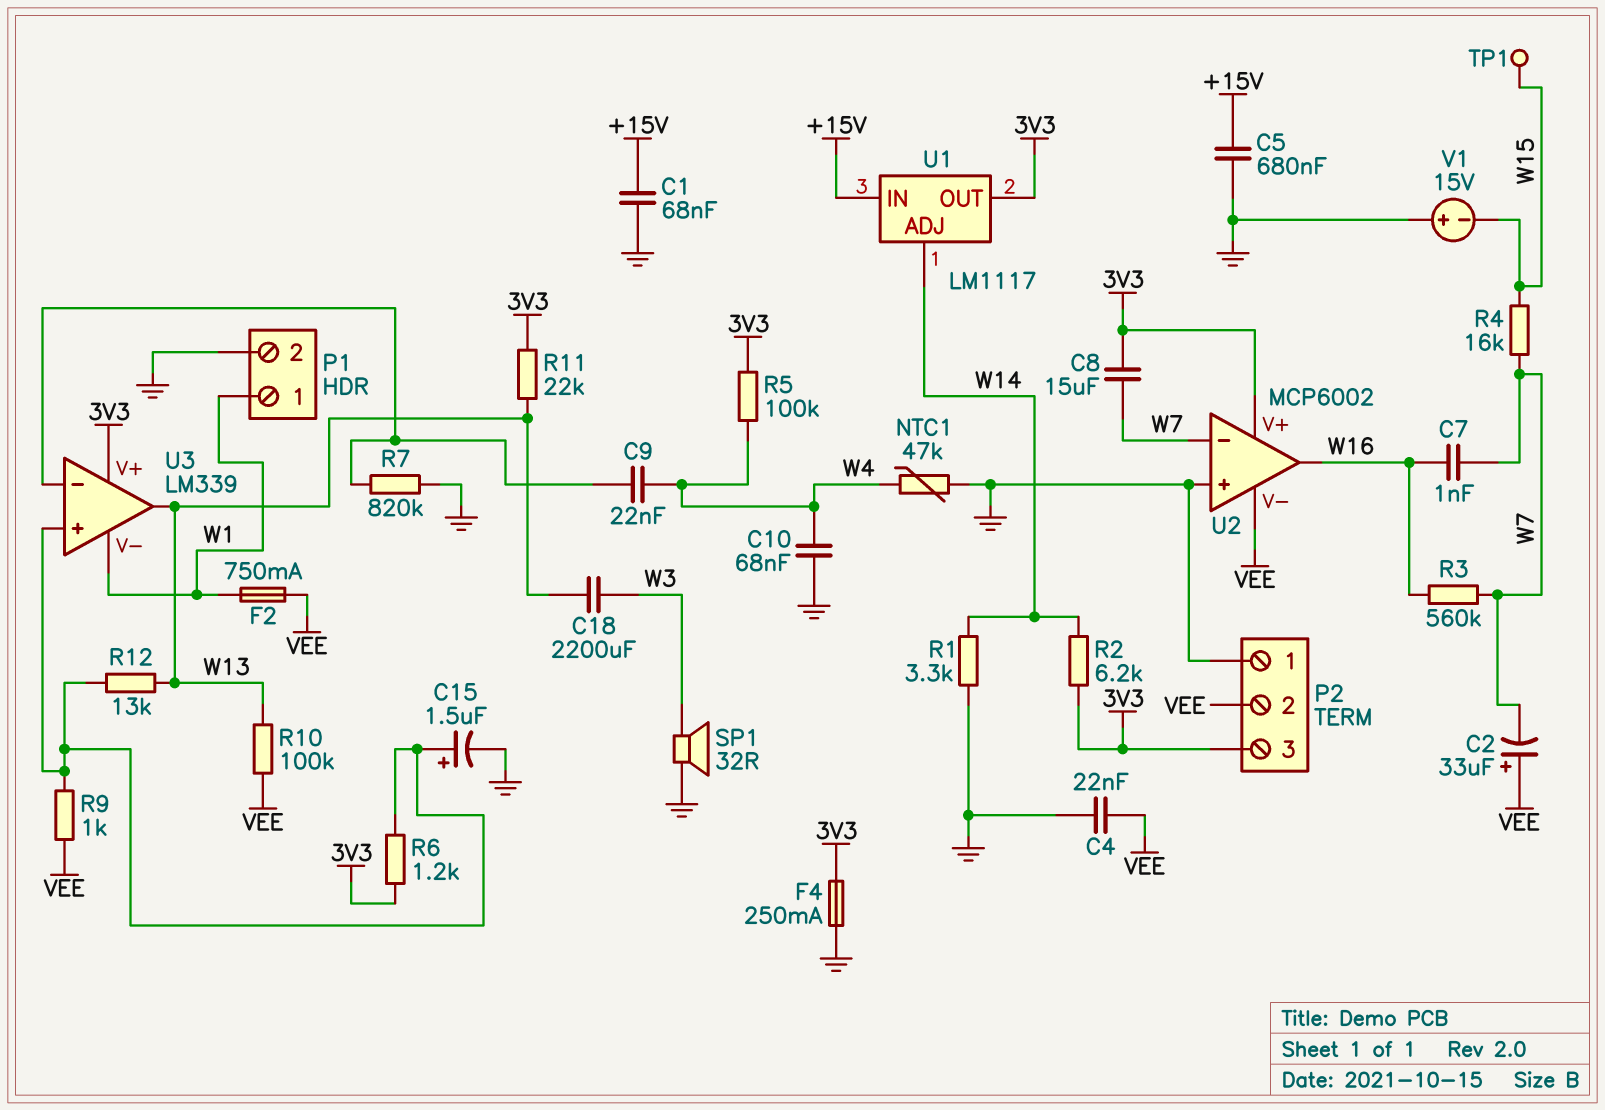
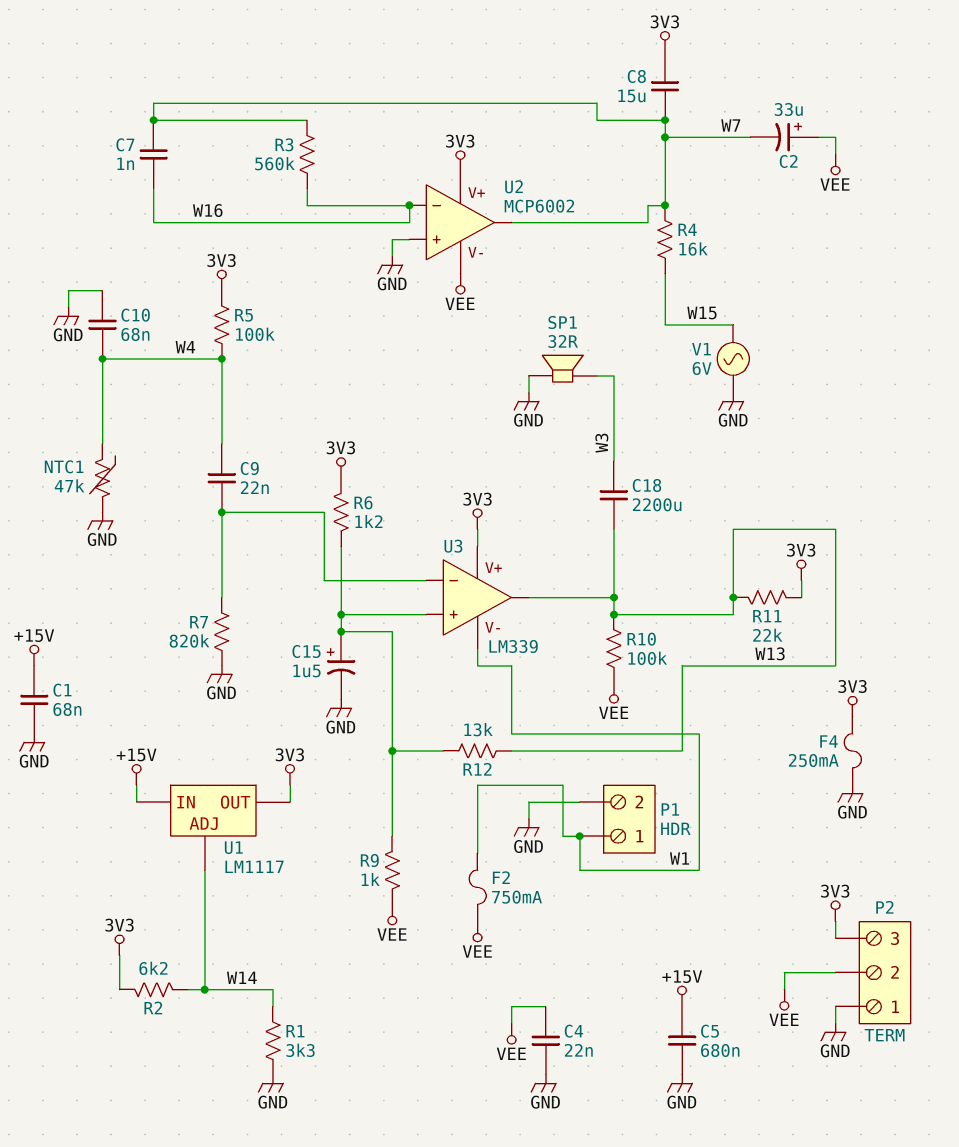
TP1: test point (W15) -> none
U2 pin in-: W7 -> W16
U2 pin out: W16 -> W7
V1: 15V (plus GND, minus W15) -> AC 6V (GND, W15)

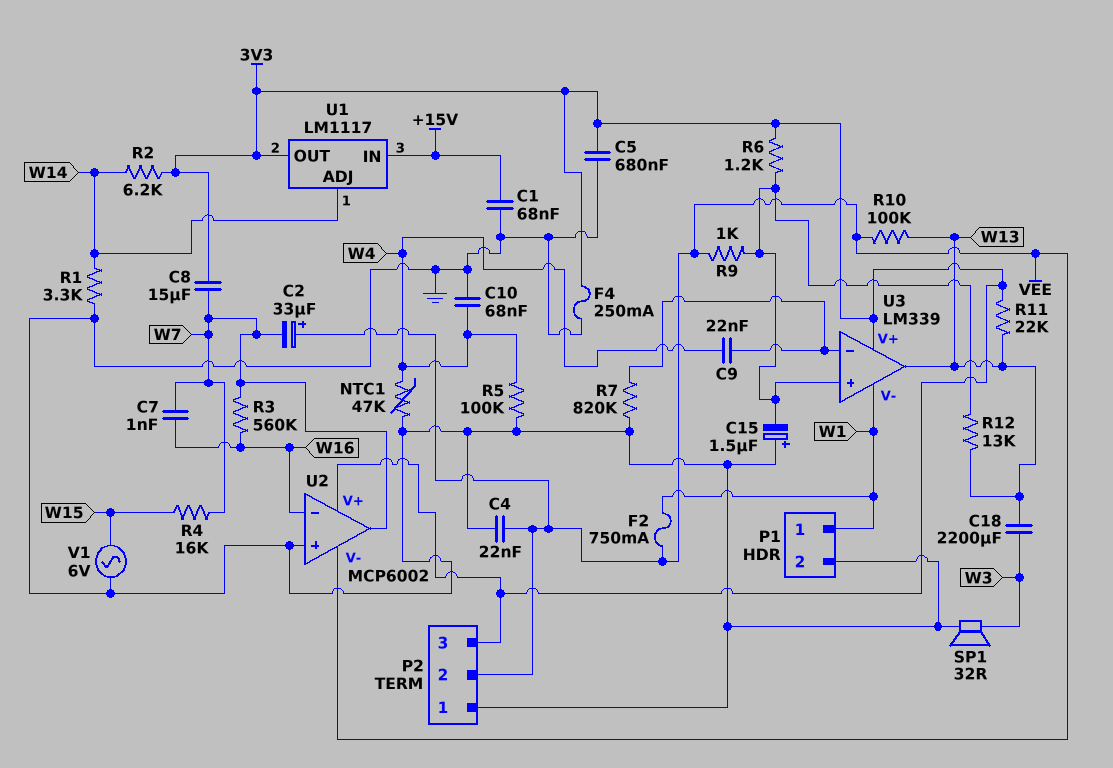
C5: 680nF (+15V, GND) -> 680nF (3V3, GND)
C15: 1.5uF (plus U3/in+, minus GND) -> 1.5uF (plus GND, minus U3/in+)
R5: 100k (3V3, W4) -> 100k (GND, W4)

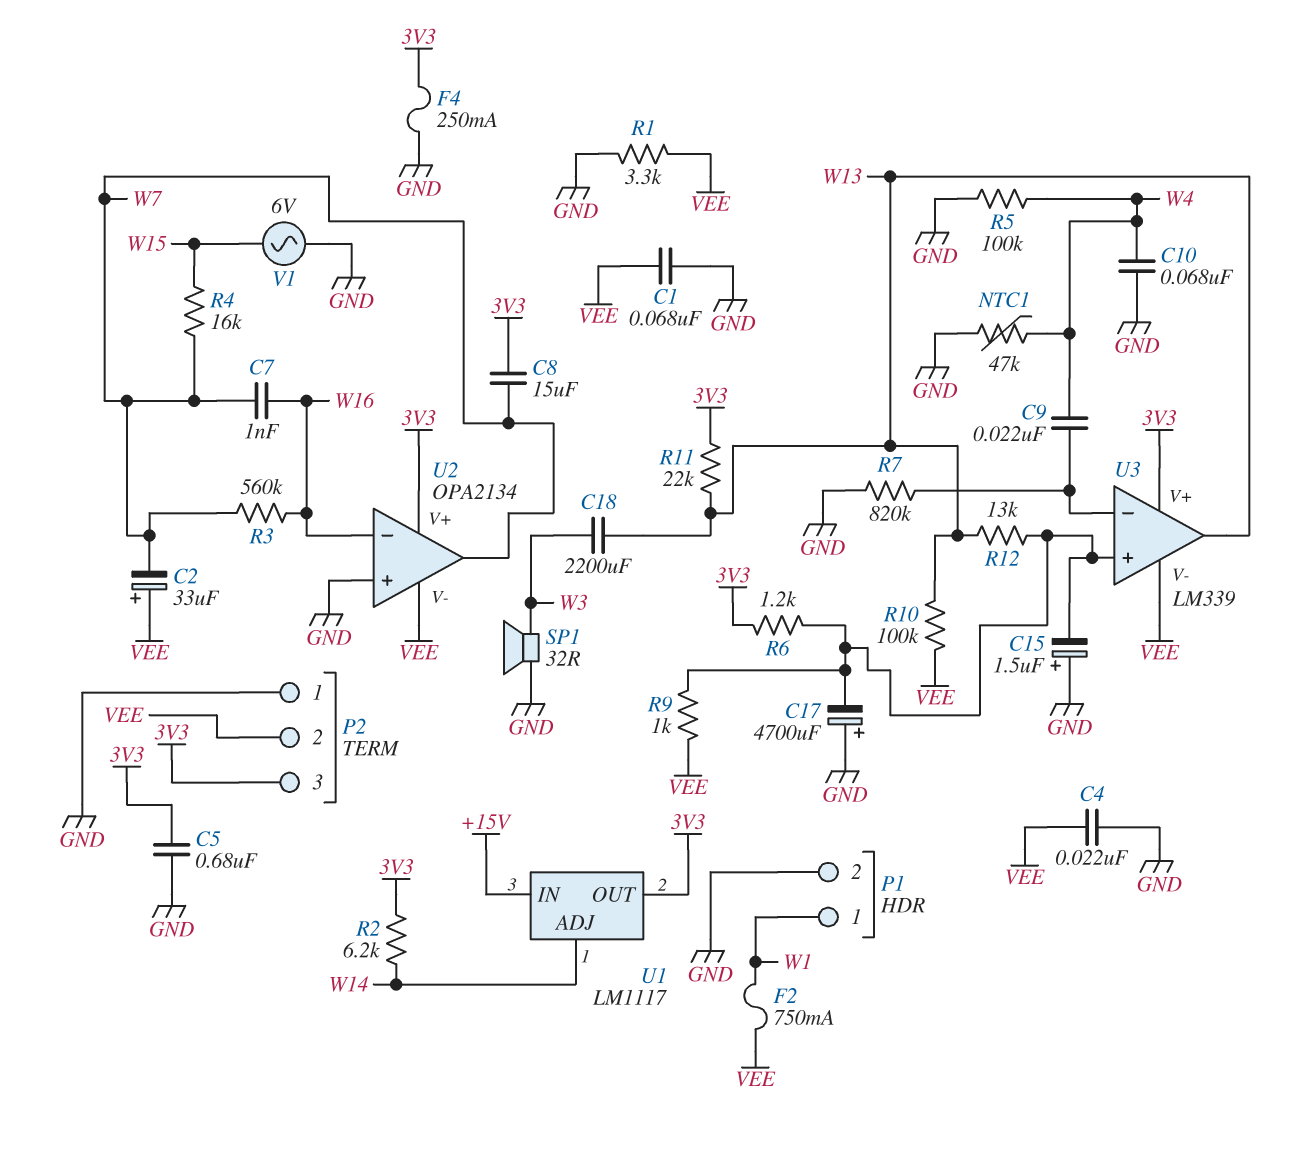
C1: 68nF (+15V, GND) -> 68nF (GND, VEE)
C17: none -> 4700uF (plus GND, minus U3/in+)
R1: 3.3k (GND, W14) -> 3.3k (GND, VEE)
U2: MCP6002 -> OPA2134
U3 pin V-: W1 -> VEE

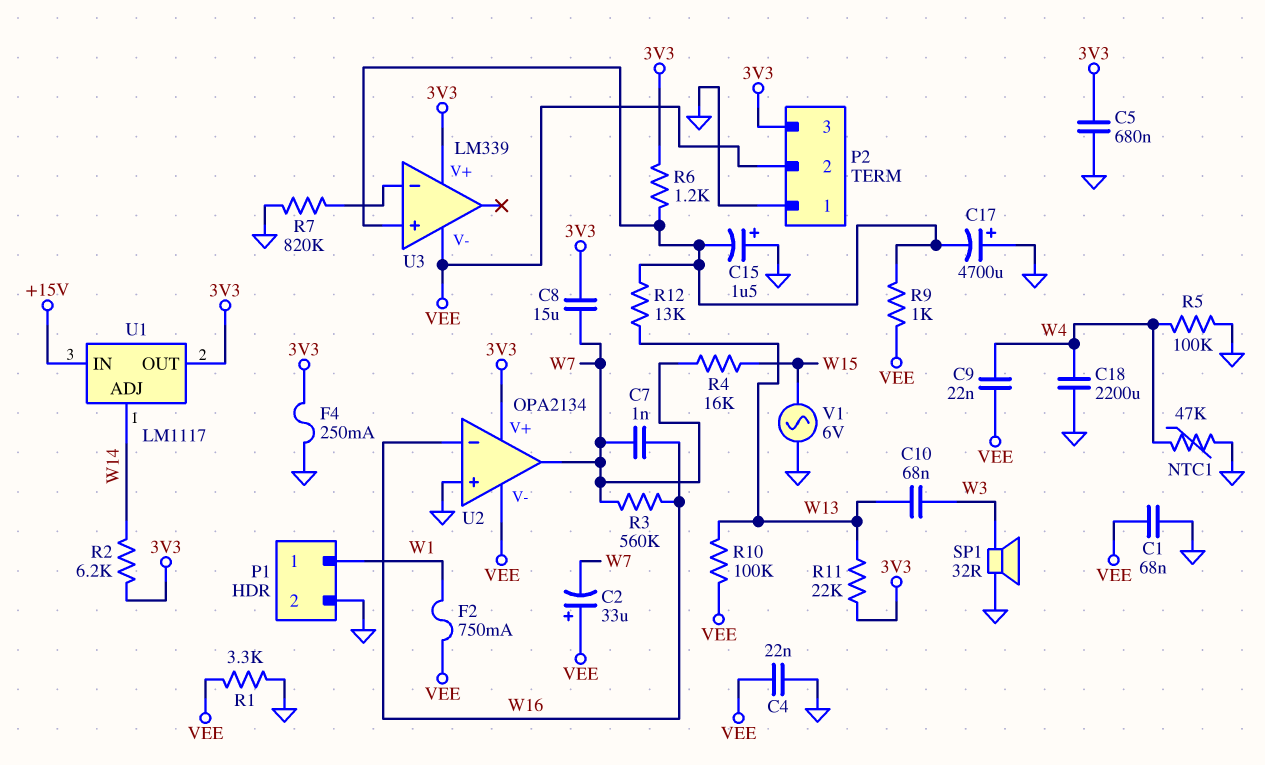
C9: 22nF (U3/in-, W4) -> 22nF (VEE, W4)
C10: 68nF (GND, W4) -> 68nF (W3, W13)
C18: 2200uF (W3, W13) -> 2200uF (GND, W4)
U3 pin out: W13 -> none

